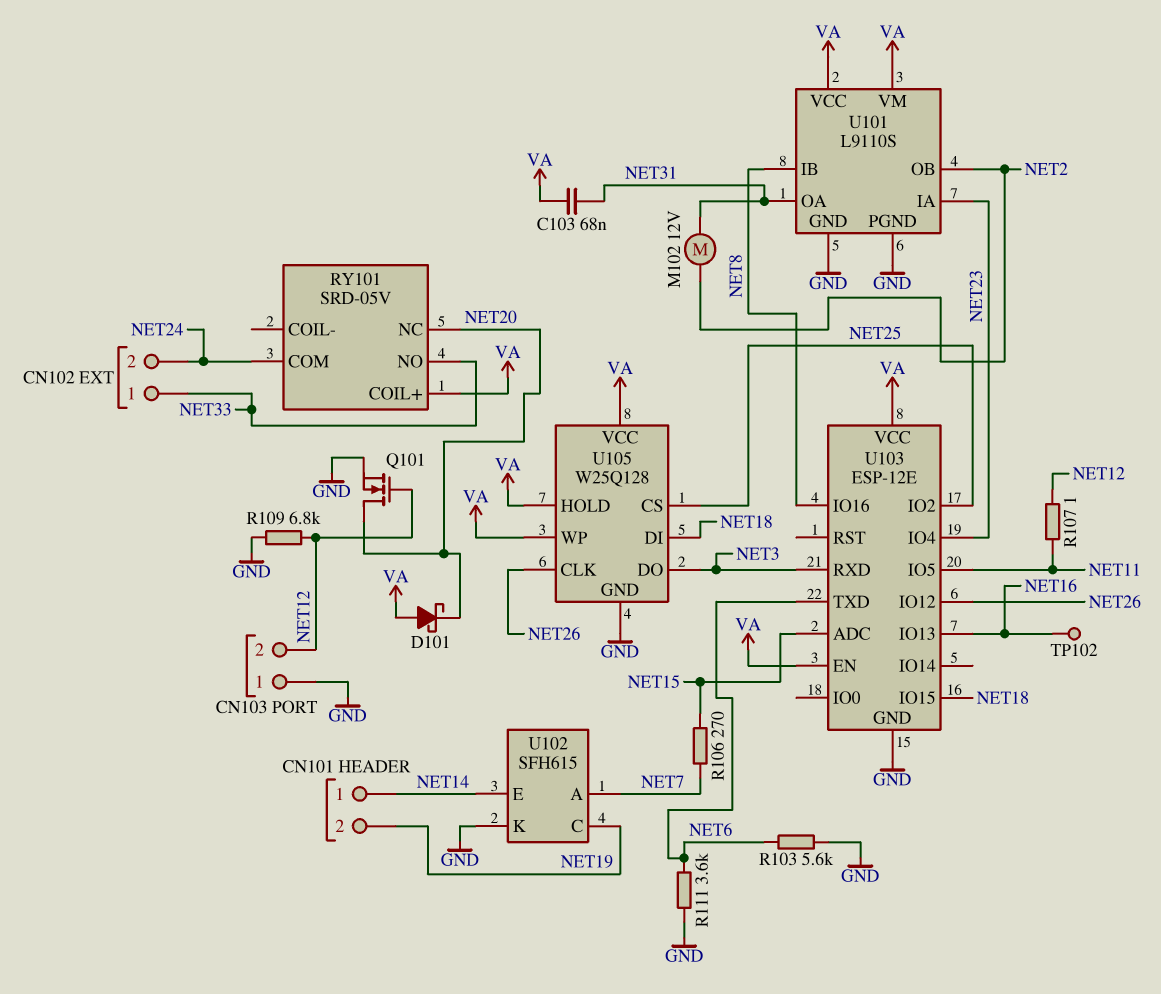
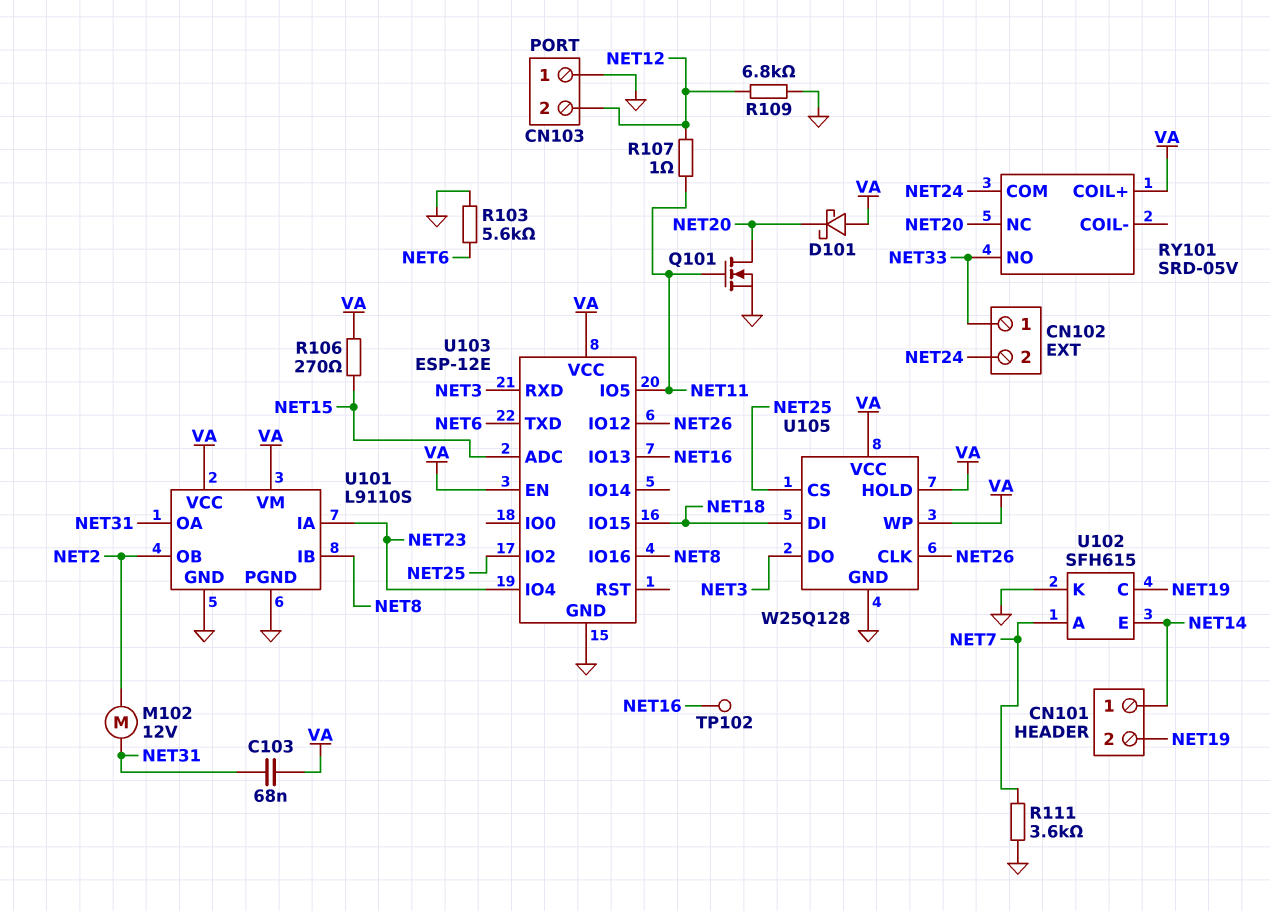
Q101: NMOS (G NET12, D NET20, S GND) -> NMOS (G NET11, D NET20, S GND)
R106: 270 (NET7, NET15) -> 270 (NET15, VA)
R111: 3.6k (GND, NET6) -> 3.6k (GND, NET7)

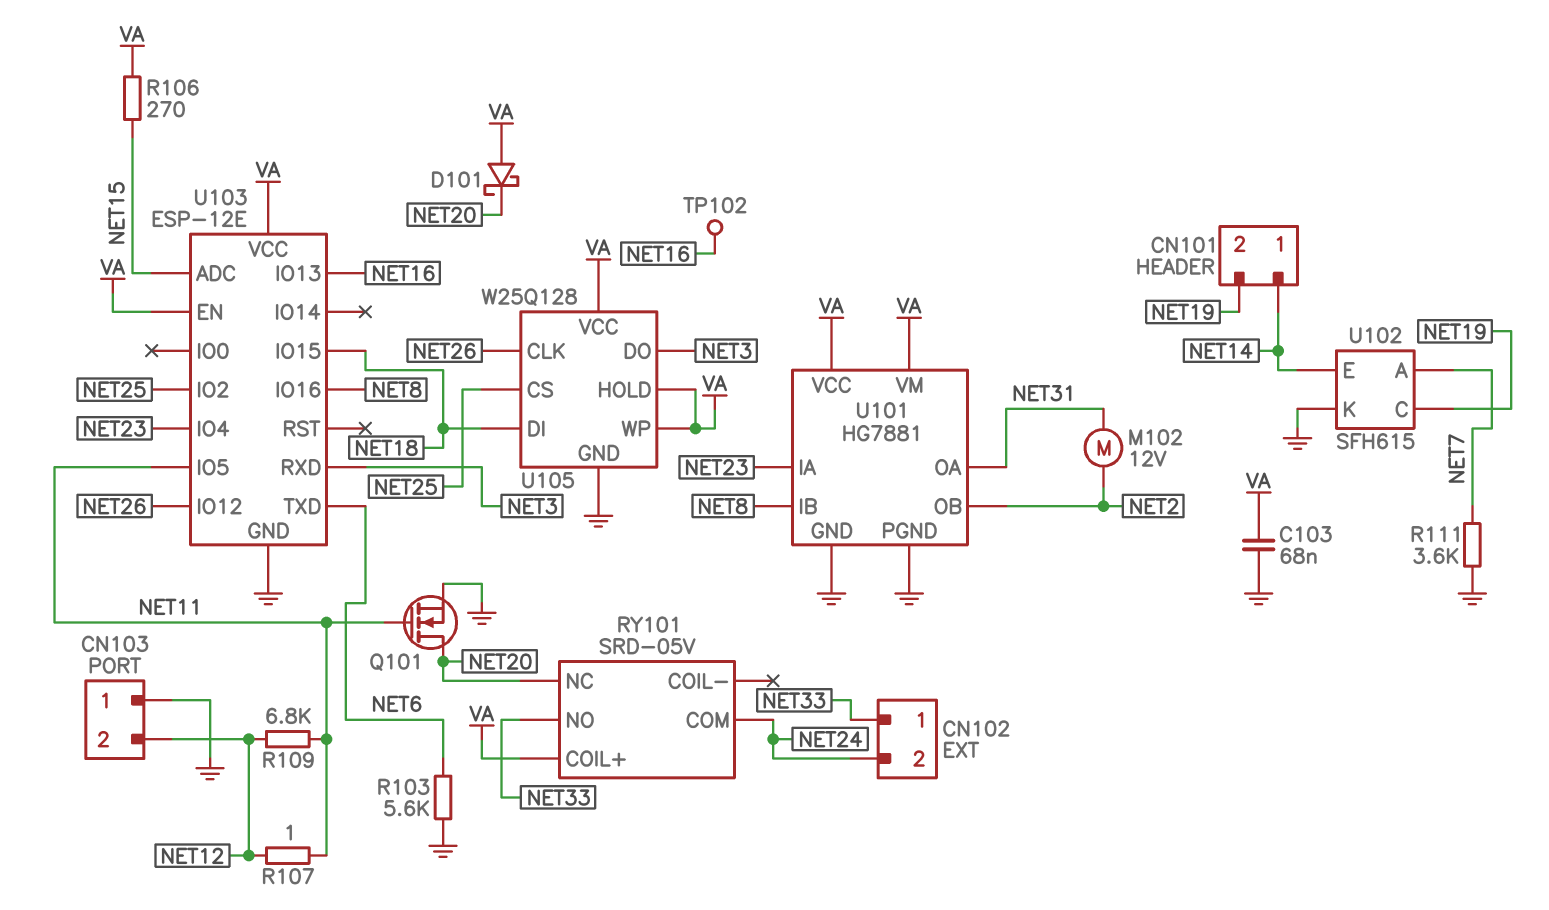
C103: 68nF (NET31, VA) -> 68nF (GND, VA)
R109: 6.8k (GND, NET12) -> 6.8k (NET11, NET12)
U101: L9110S -> HG7881

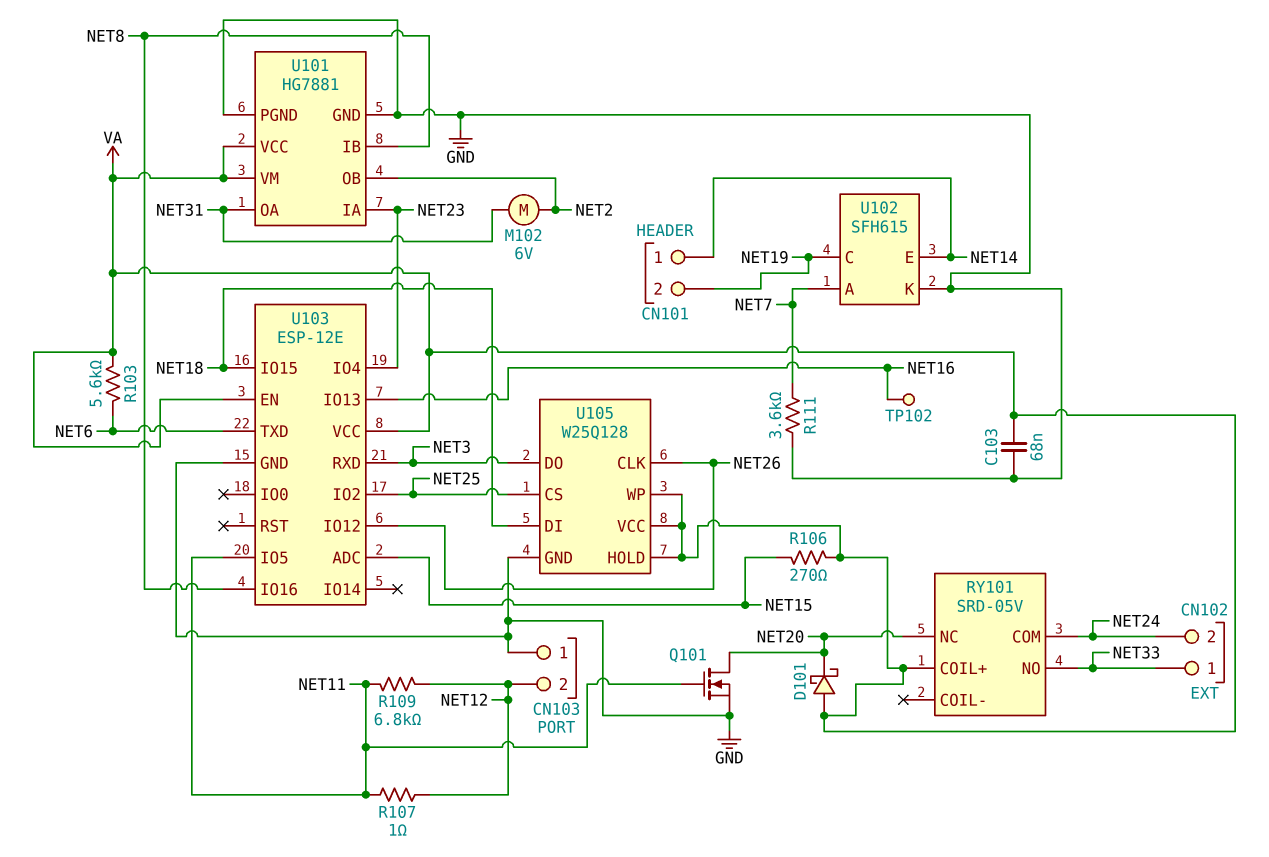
M102: motor 12V (NET2, NET31) -> motor 6V (NET2, NET31)
R103: 5.6k (GND, NET6) -> 5.6k (NET6, VA)

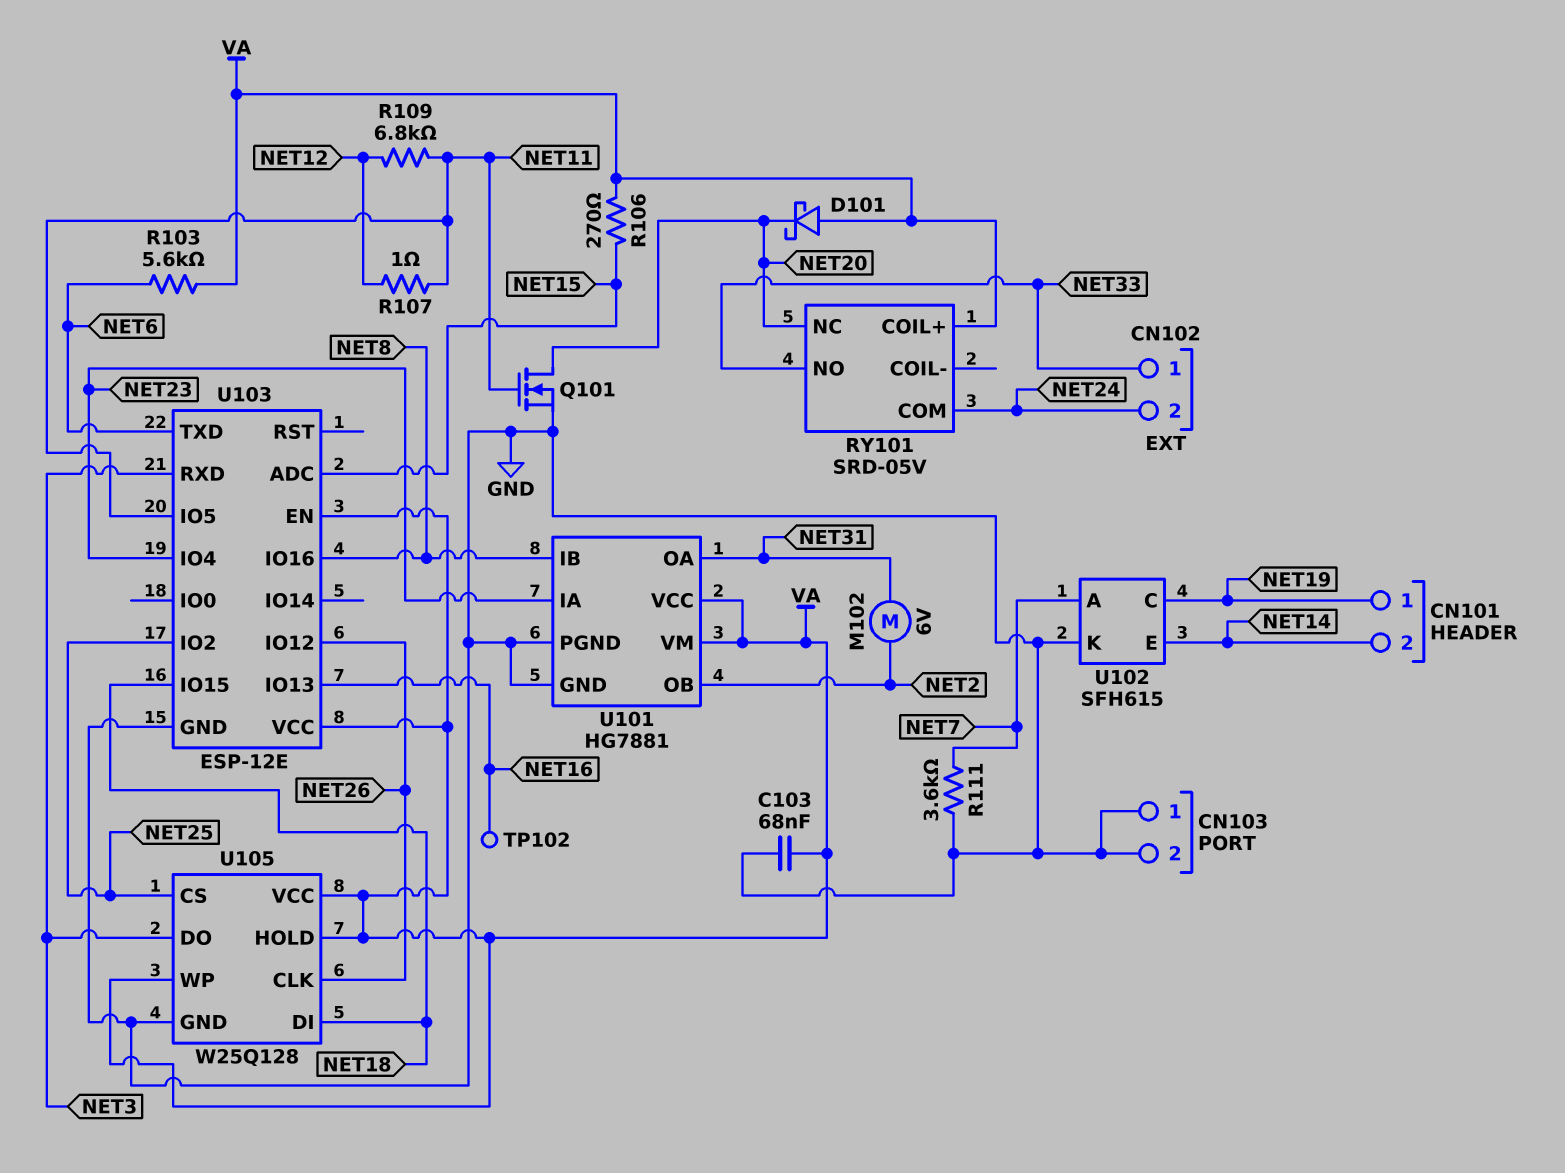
CN101 pin 1: NET14 -> NET19
CN101 pin 2: NET19 -> NET14
CN103 pin 2: NET12 -> GND

